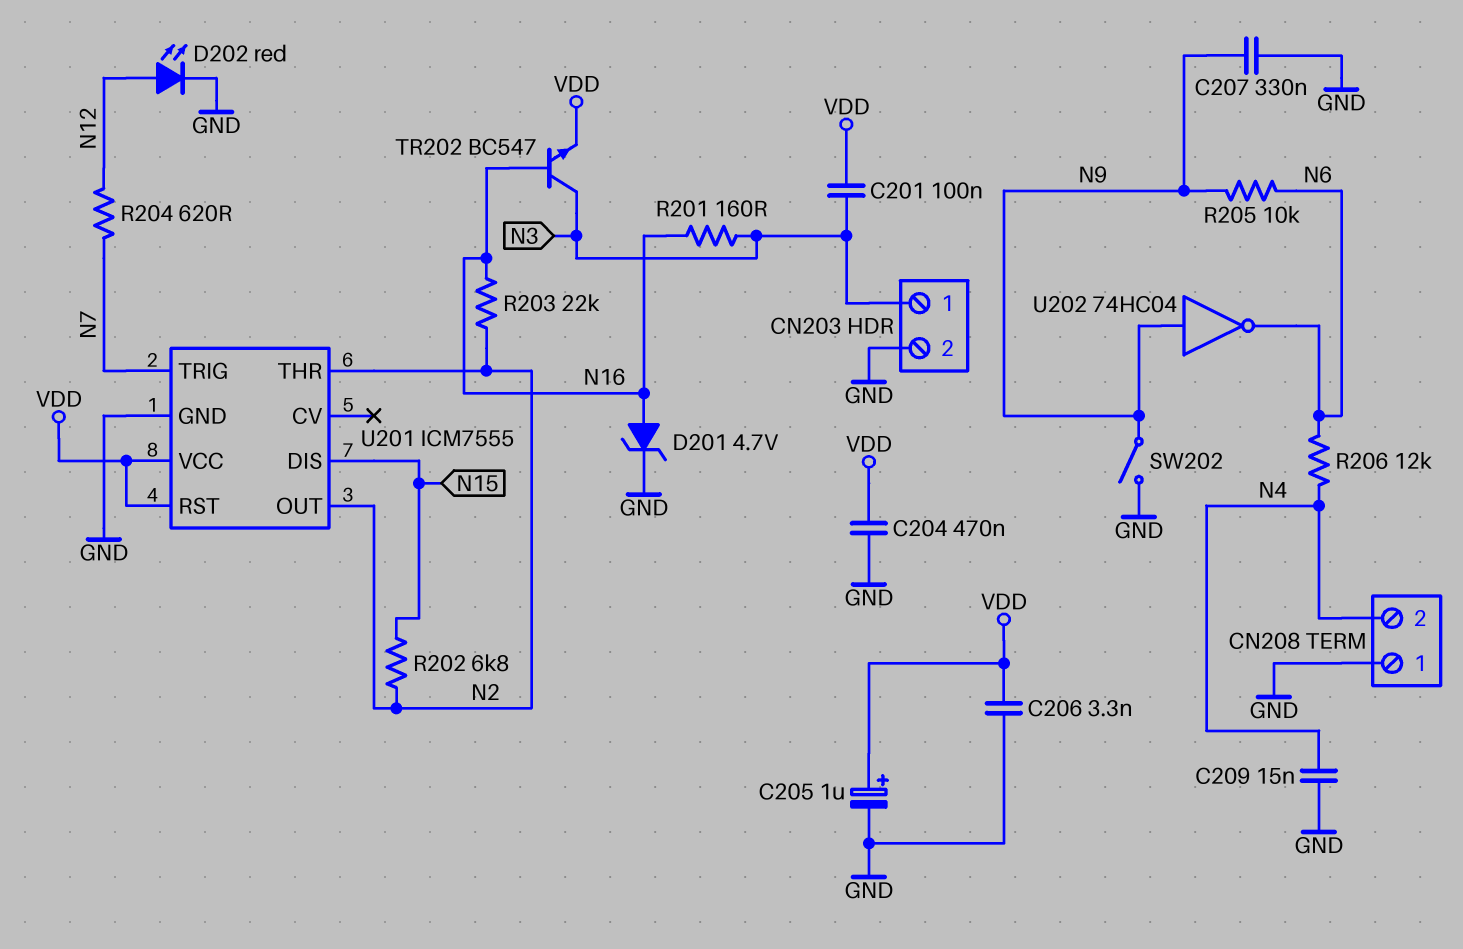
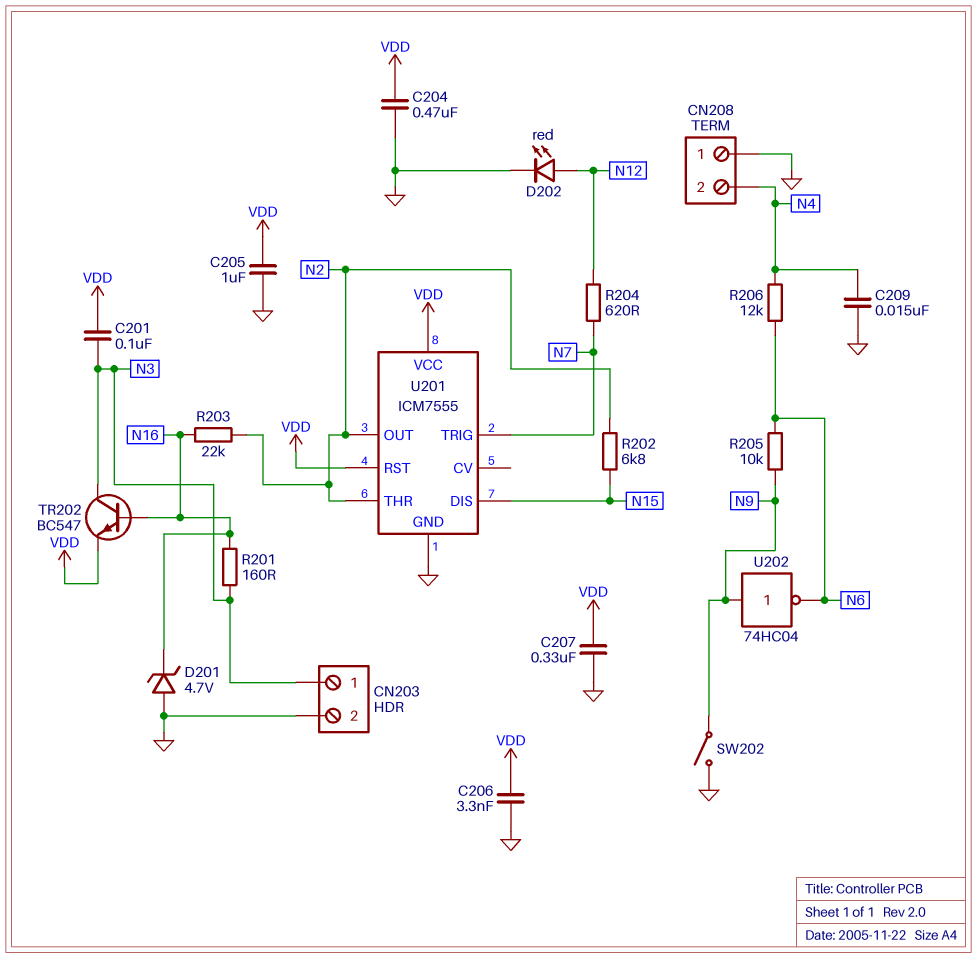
C205: 1uF (plus VDD, minus GND) -> 1uF (GND, VDD)
C207: 330nF (GND, N9) -> 330nF (GND, VDD)
D201: zener 4.7V (A N16, K GND) -> zener 4.7V (A GND, K N16)

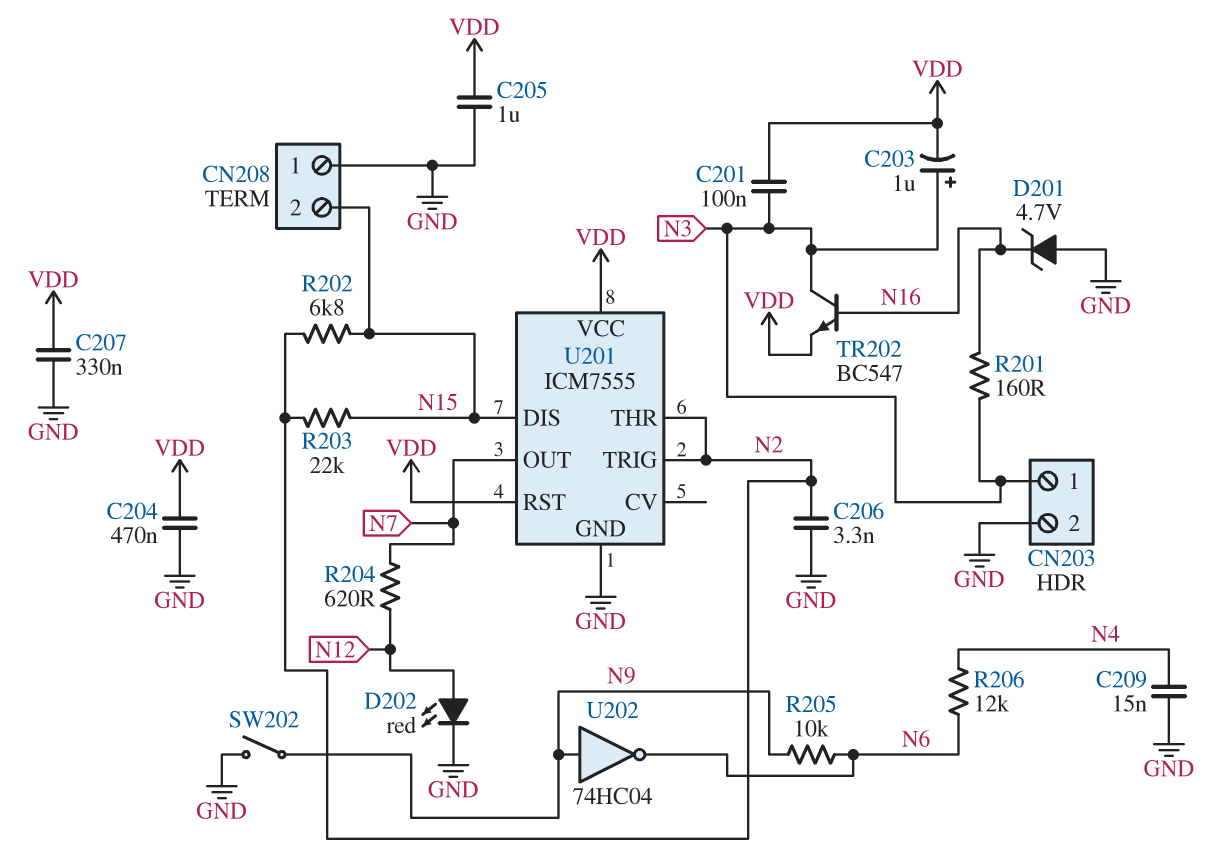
C203: none -> 1uF (plus N3, minus VDD)
C206: 3.3nF (GND, VDD) -> 3.3nF (GND, N2)
CN208 pin 2: N4 -> N15
R203: 22k (N2, N16) -> 22k (N2, N15)
U201 pin OUT: N2 -> N7
U201 pin TRIG: N7 -> N2

